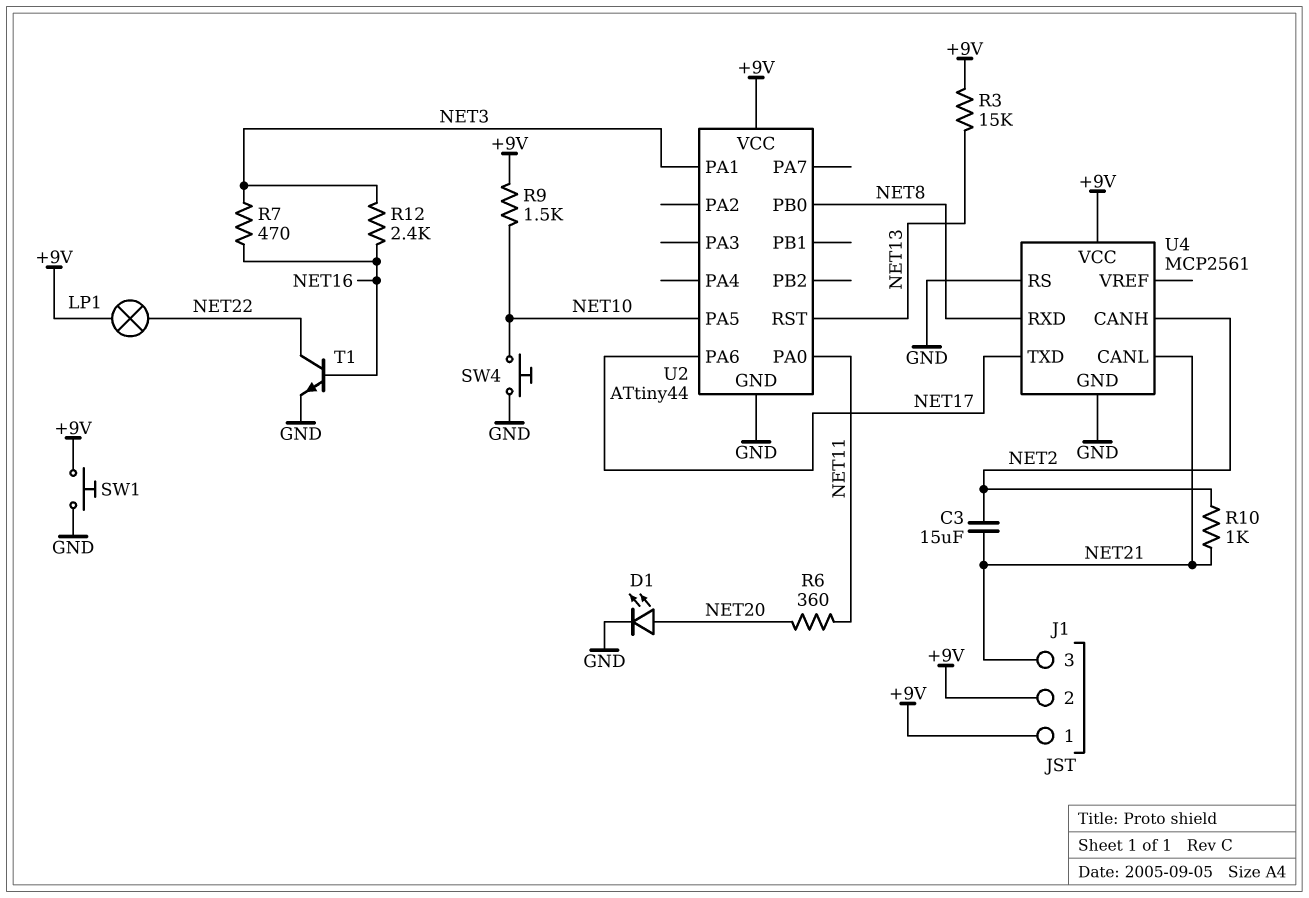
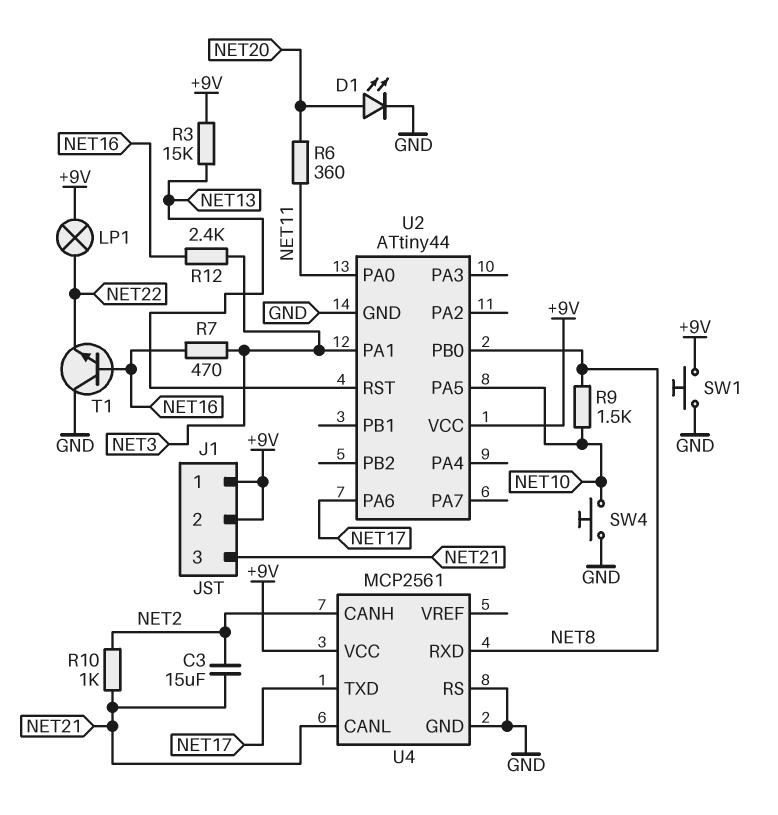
R9: 1.5k (+9V, NET10) -> 1.5k (NET8, NET10)
T1: NPN (B NET16, C NET22, E GND) -> NPN (B NET16, C GND, E NET22)

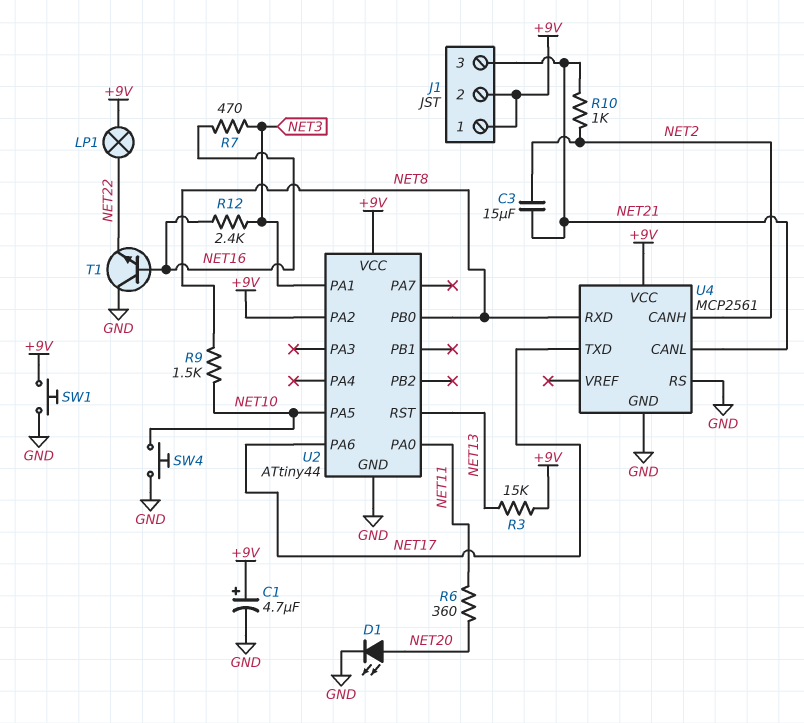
C1: none -> 4.7uF (plus +9V, minus GND)
U2 pin PA2: none -> +9V

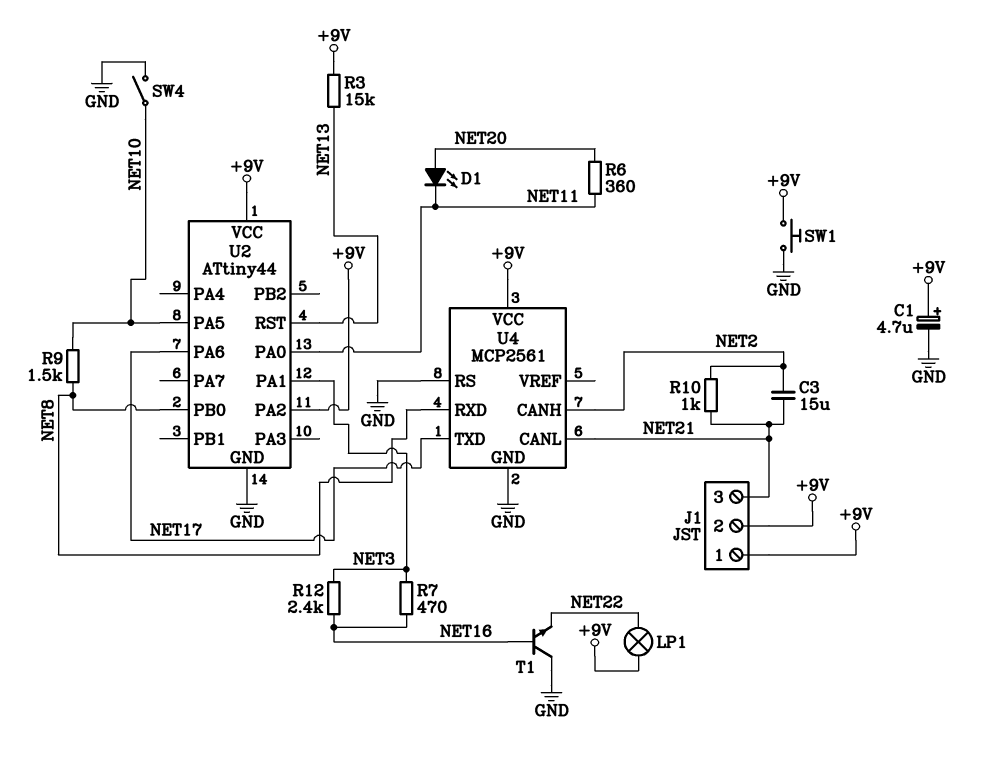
D1: LED (A NET20, K GND) -> LED (A NET20, K NET11)
SW4: button (GND, NET10) -> switch (GND, NET10)

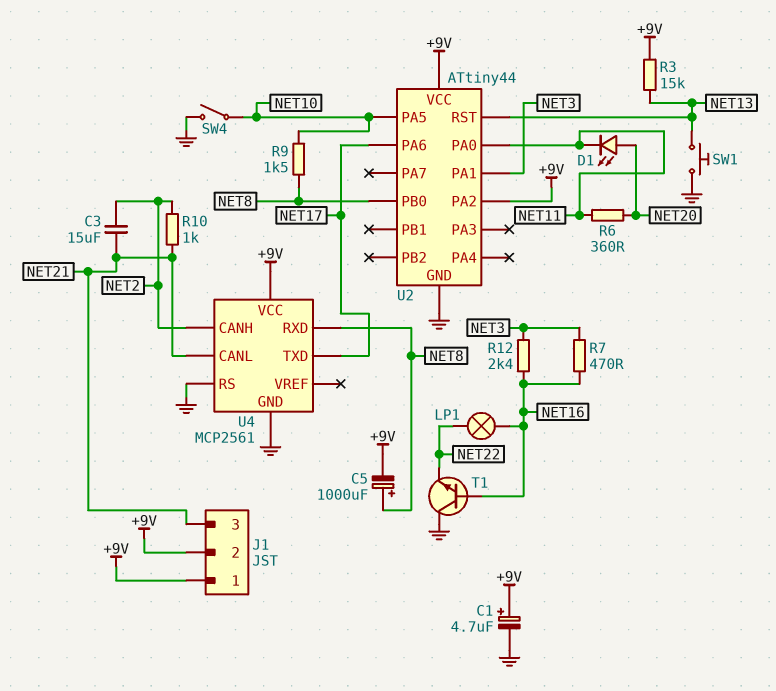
C5: none -> 1000uF (plus NET8, minus +9V)
LP1: lamp (+9V, NET22) -> lamp (NET16, NET22)
SW1: button (+9V, GND) -> button (GND, NET13)

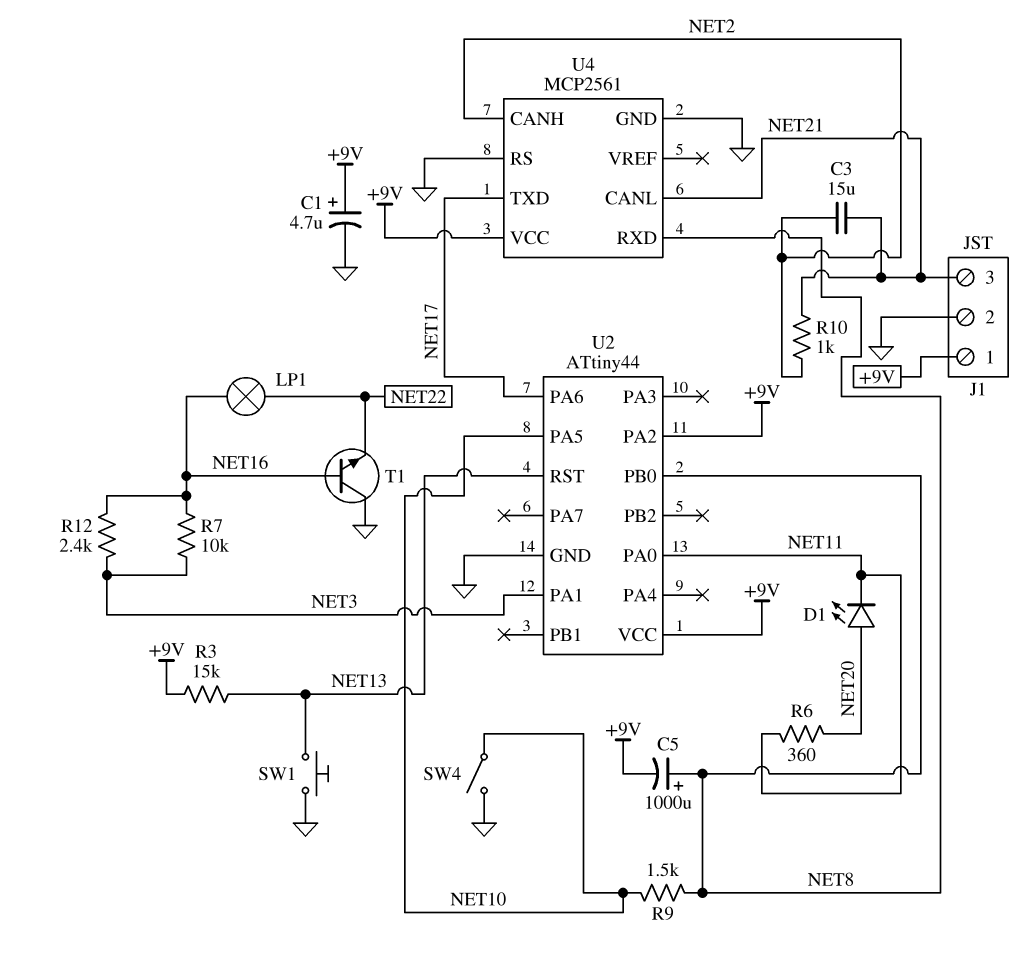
J1 pin 2: +9V -> GND
R7: 470 (NET3, NET16) -> 10k (NET3, NET16)

